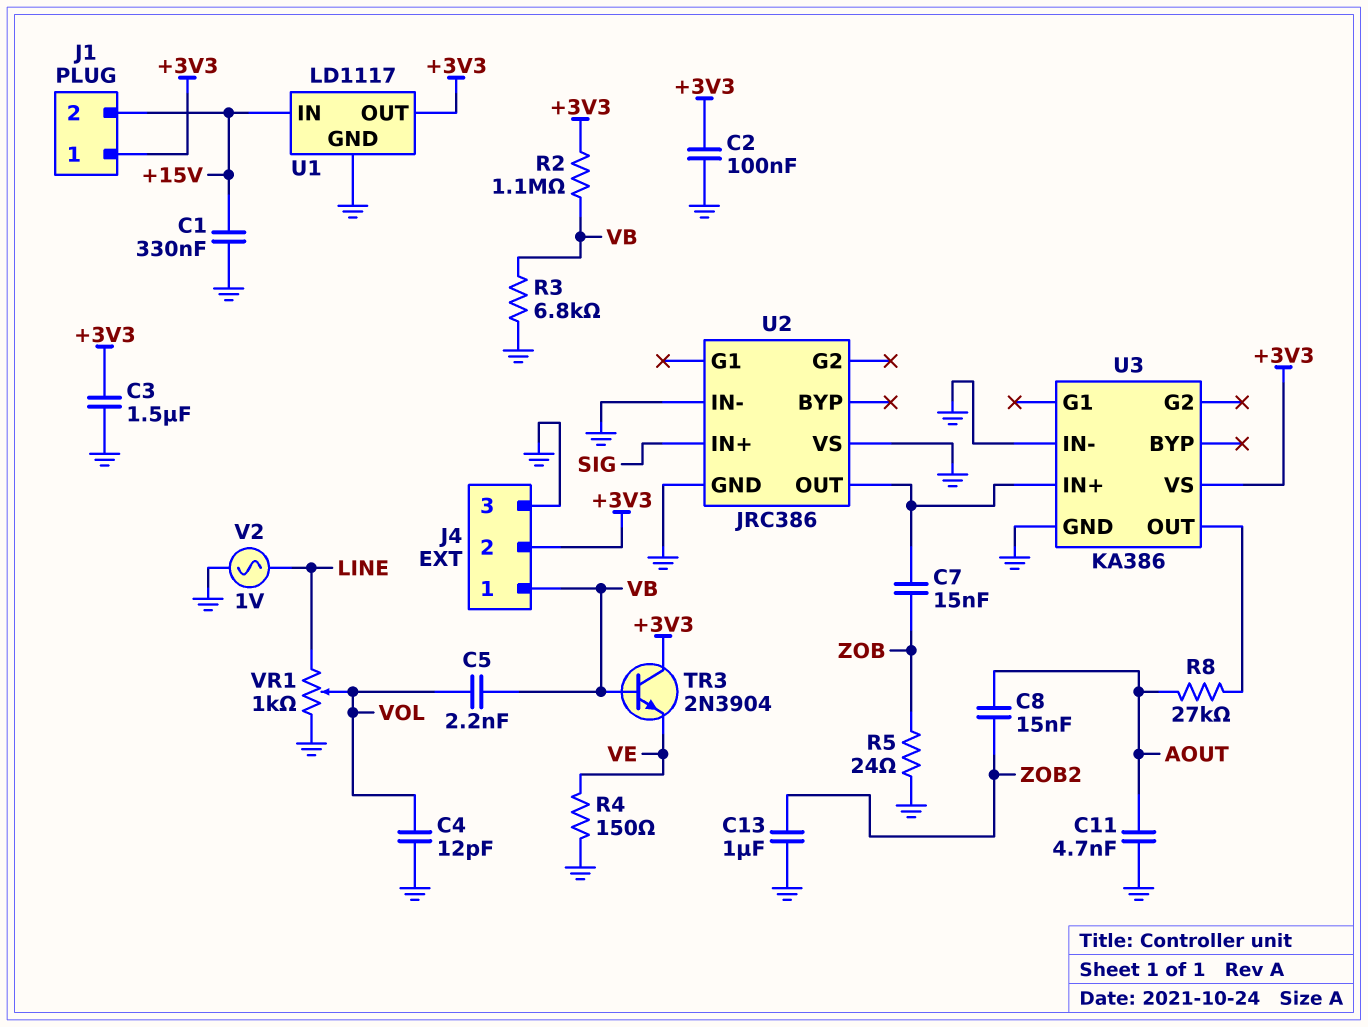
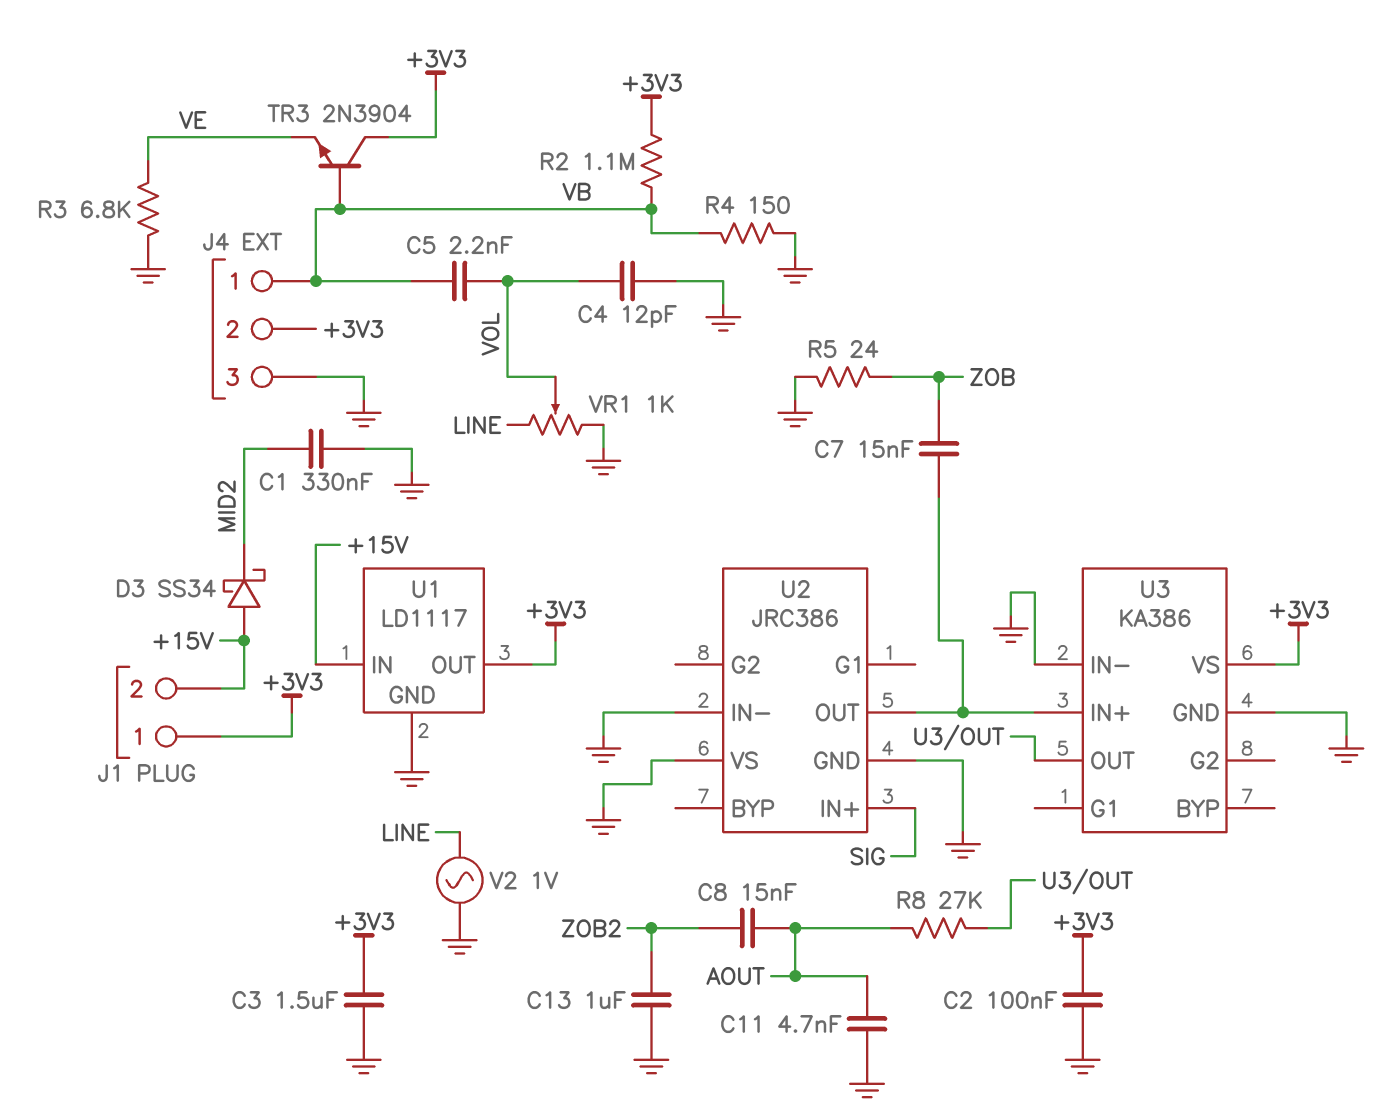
C1: 330nF (+15V, GND) -> 330nF (GND, MID2)
D3: none -> schottky SS34 (A +15V, K MID2)
R3: 6.8k (GND, VB) -> 6.8k (GND, VE)
R4: 150 (GND, VE) -> 150 (GND, VB)

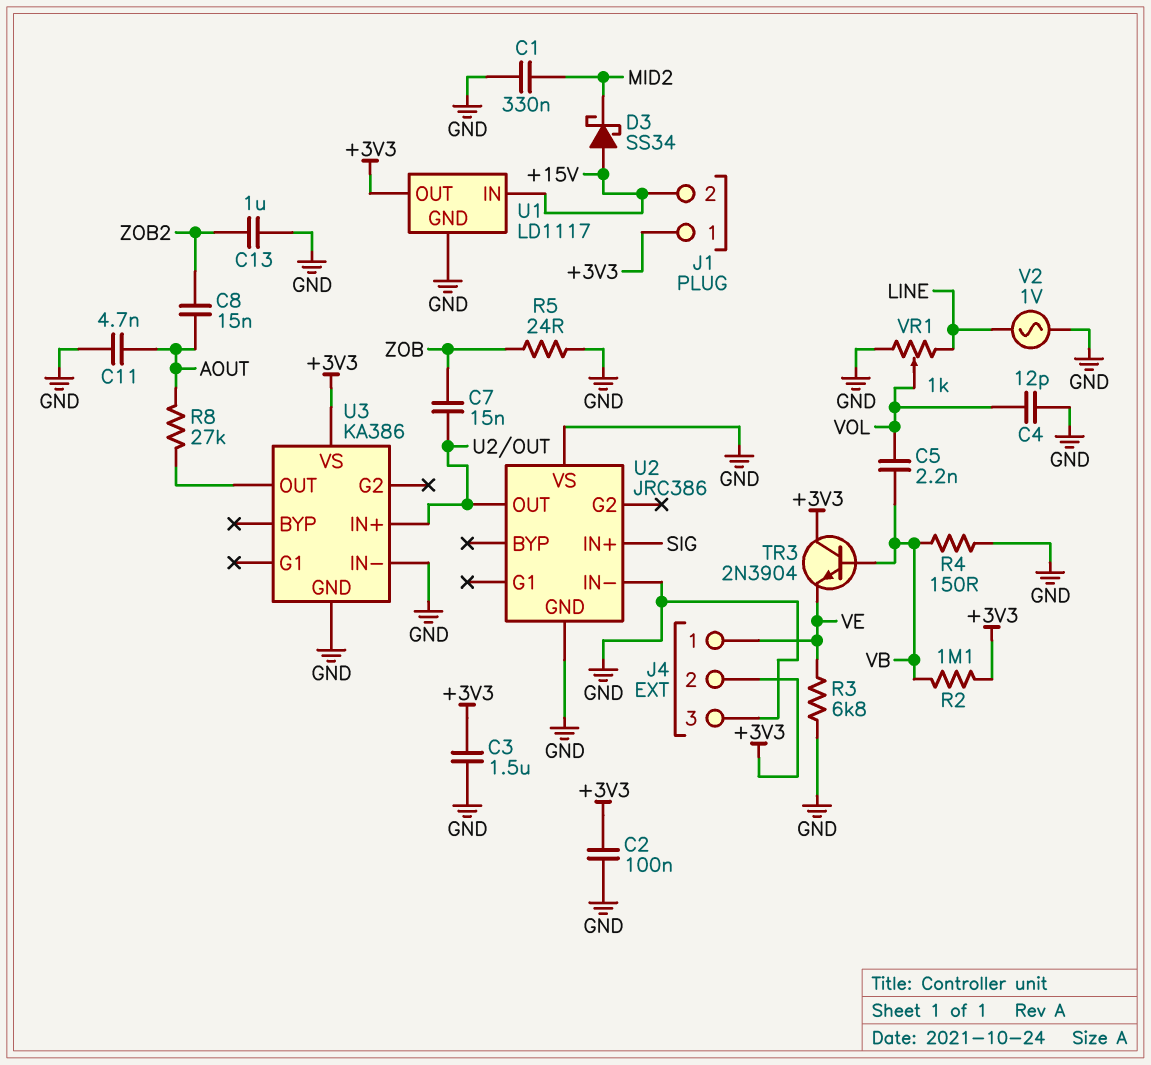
J4 pin 1: VB -> VE

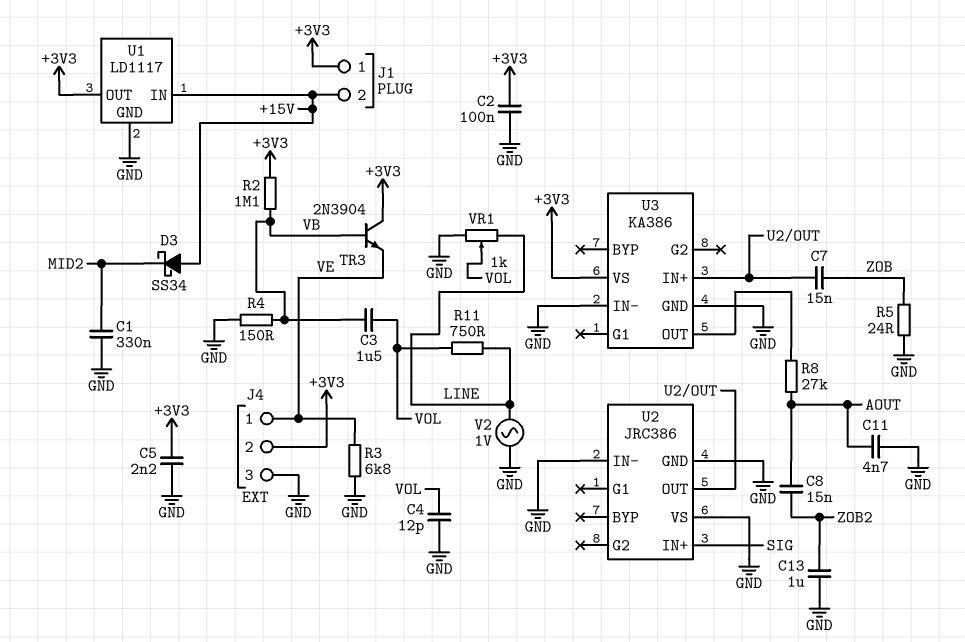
C3: 1.5uF (+3V3, GND) -> 1.5uF (VB, VOL)
C5: 2.2nF (VB, VOL) -> 2.2nF (+3V3, GND)
R11: none -> 750 (LINE, VOL)

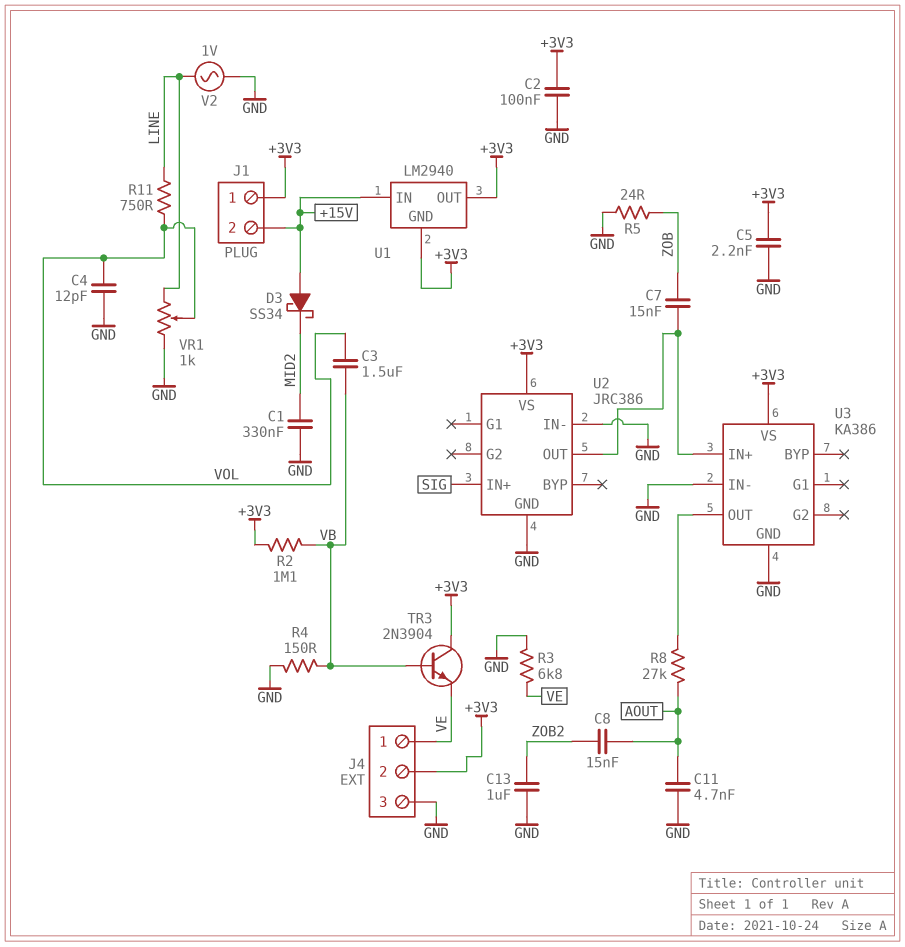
U1: LD1117 -> LM2940
U1 pin GND: GND -> +3V3
U2 pin VS: GND -> +3V3

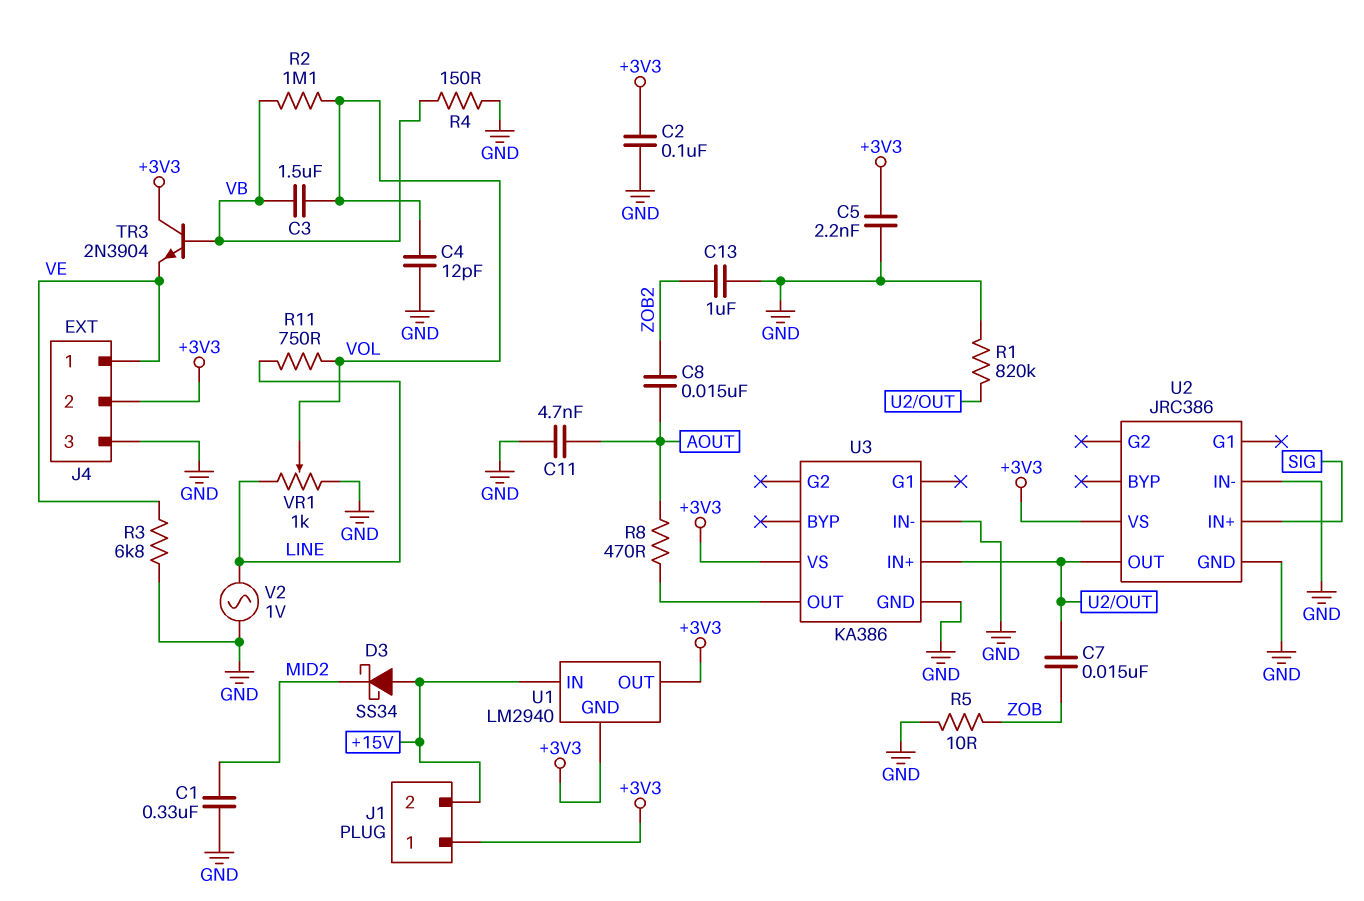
R1: none -> 820k (GND, U2/OUT)
R2: 1.1M (+3V3, VB) -> 1.1M (VB, VOL)
R5: 24 (GND, ZOB) -> 10 (GND, ZOB)
R8: 27k (AOUT, U3/OUT) -> 470 (AOUT, U3/OUT)

